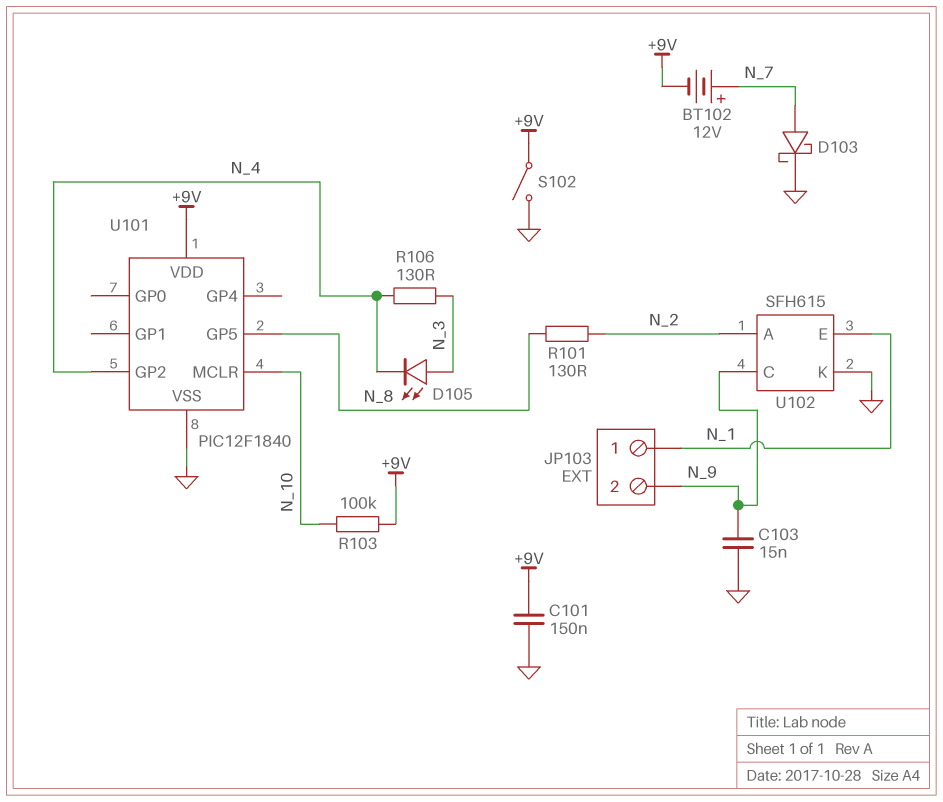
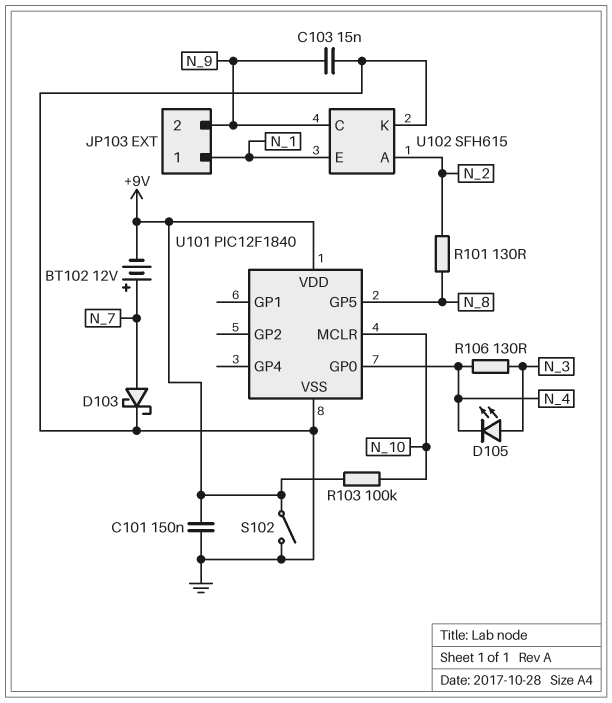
U101 pin GP0: none -> N_4
U101 pin GP2: N_4 -> none

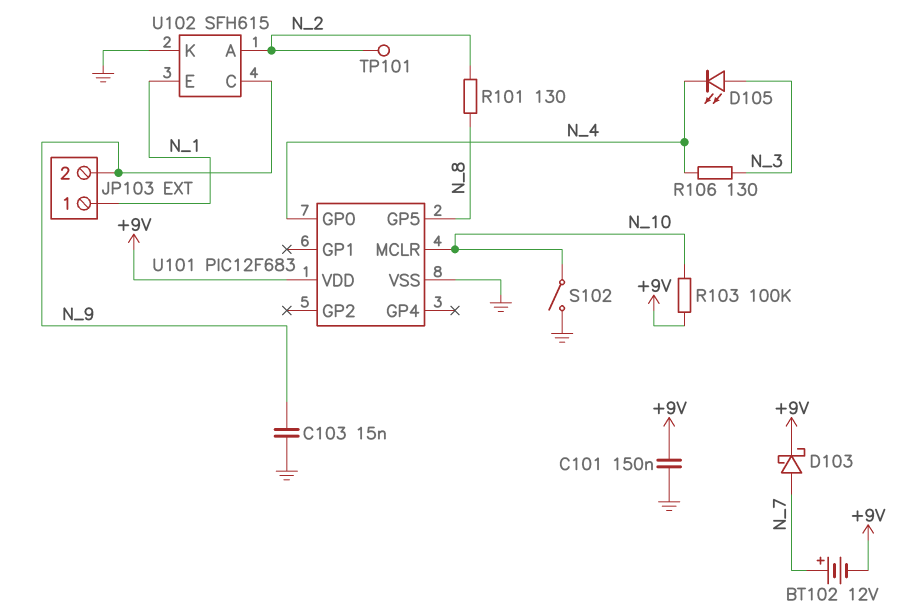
D103: schottky (A N_7, K GND) -> schottky (A N_7, K +9V)
S102: switch (+9V, GND) -> switch (GND, N_10)
TP101: none -> test point (N_2)
U101: PIC12F1840 -> PIC12F683

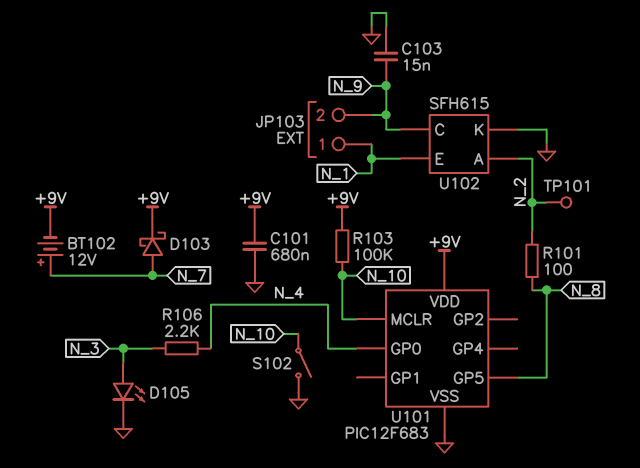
C101: 150nF (+9V, GND) -> 680nF (+9V, GND)
D105: LED (A N_3, K N_4) -> LED (A N_3, K GND)
R101: 130 (N_2, N_8) -> 100 (N_2, N_8)
R106: 130 (N_3, N_4) -> 2.2k (N_3, N_4)

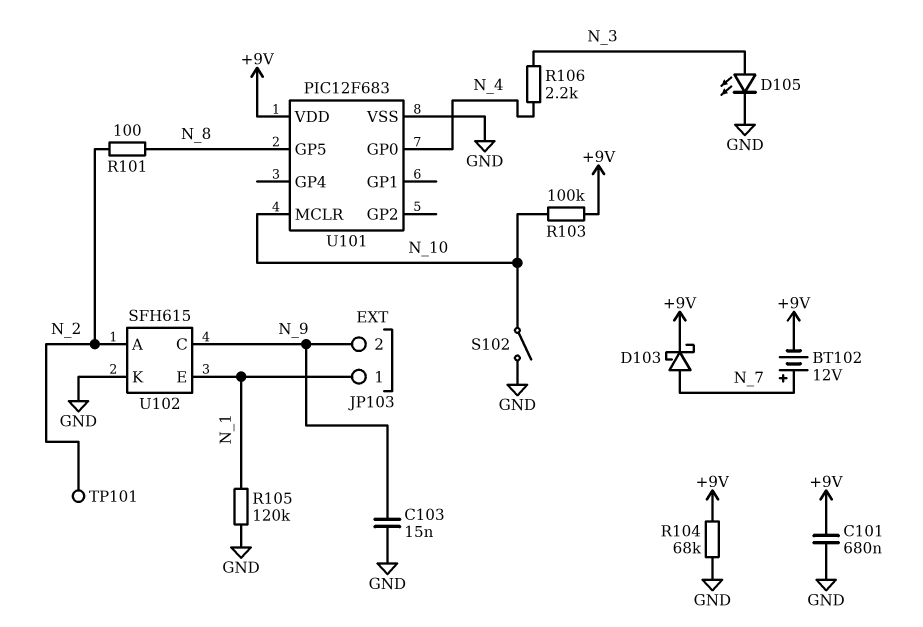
R104: none -> 68k (+9V, GND)
R105: none -> 120k (GND, N_1)

